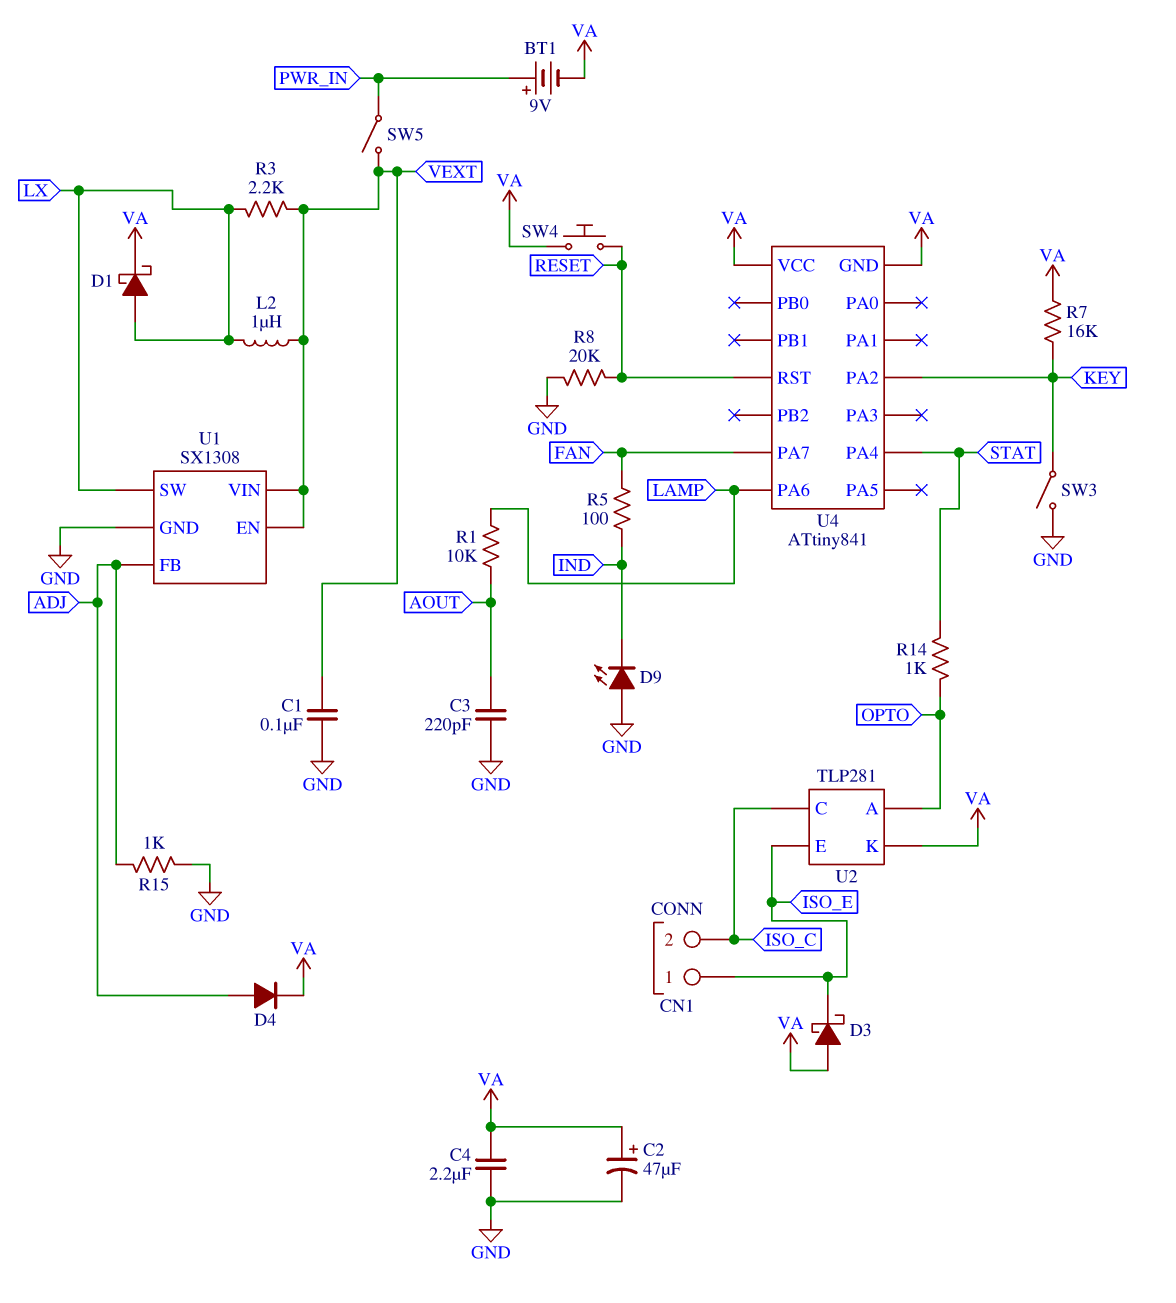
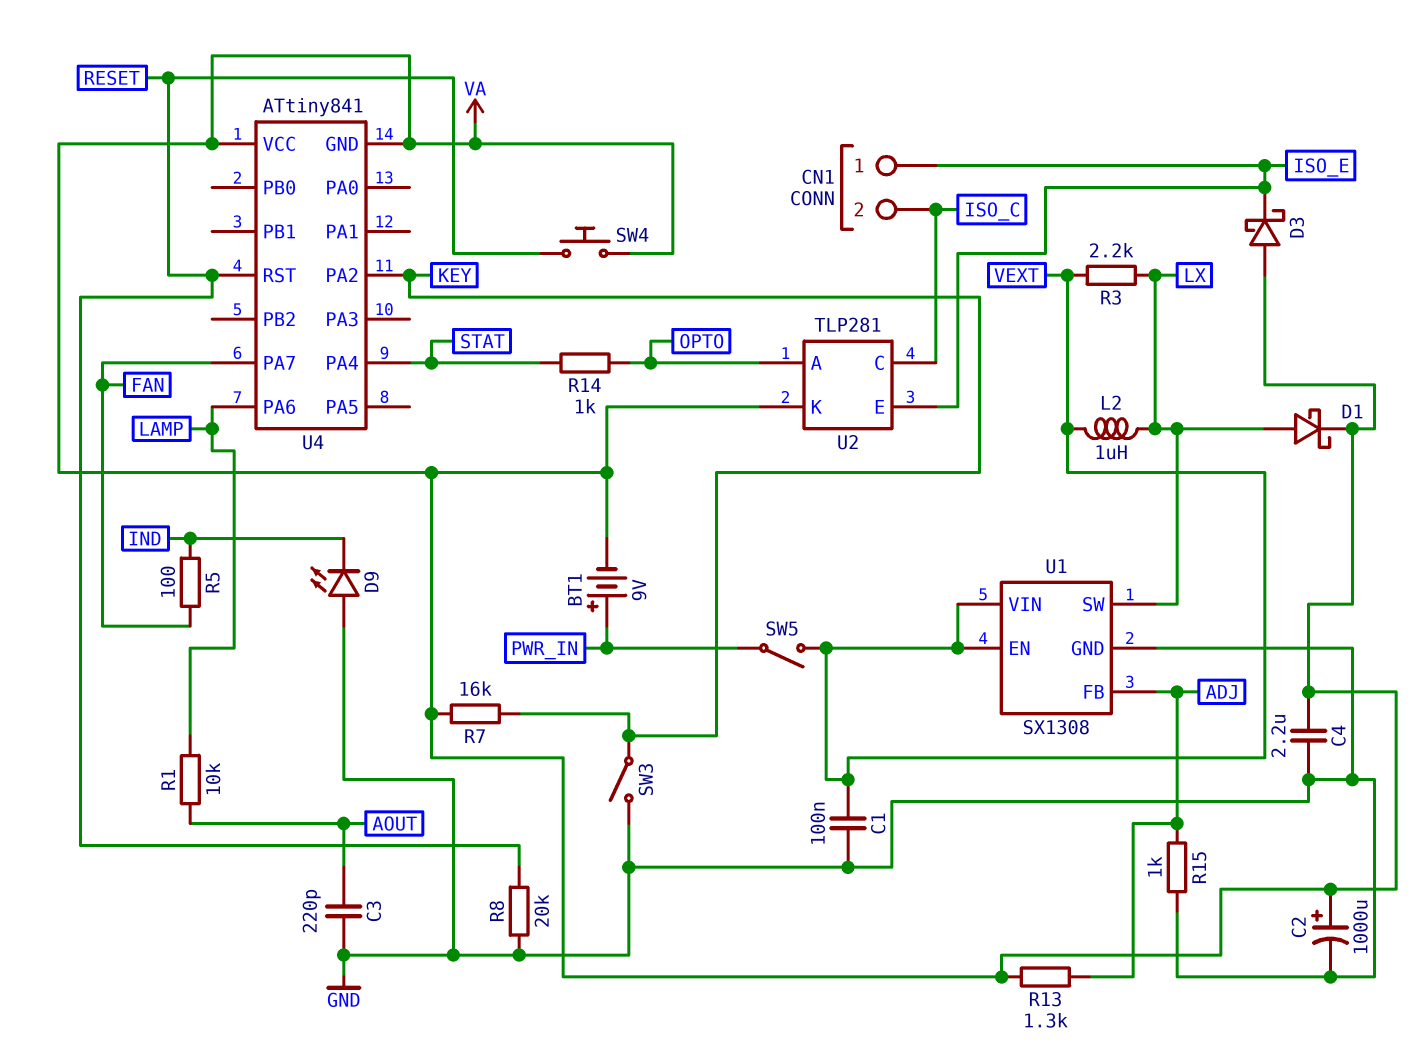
C2: 47uF (plus VA, minus GND) -> 1000uF (plus VA, minus GND)
D4: diode (A ADJ, K VA) -> none
R13: none -> 1.3k (ADJ, VA)

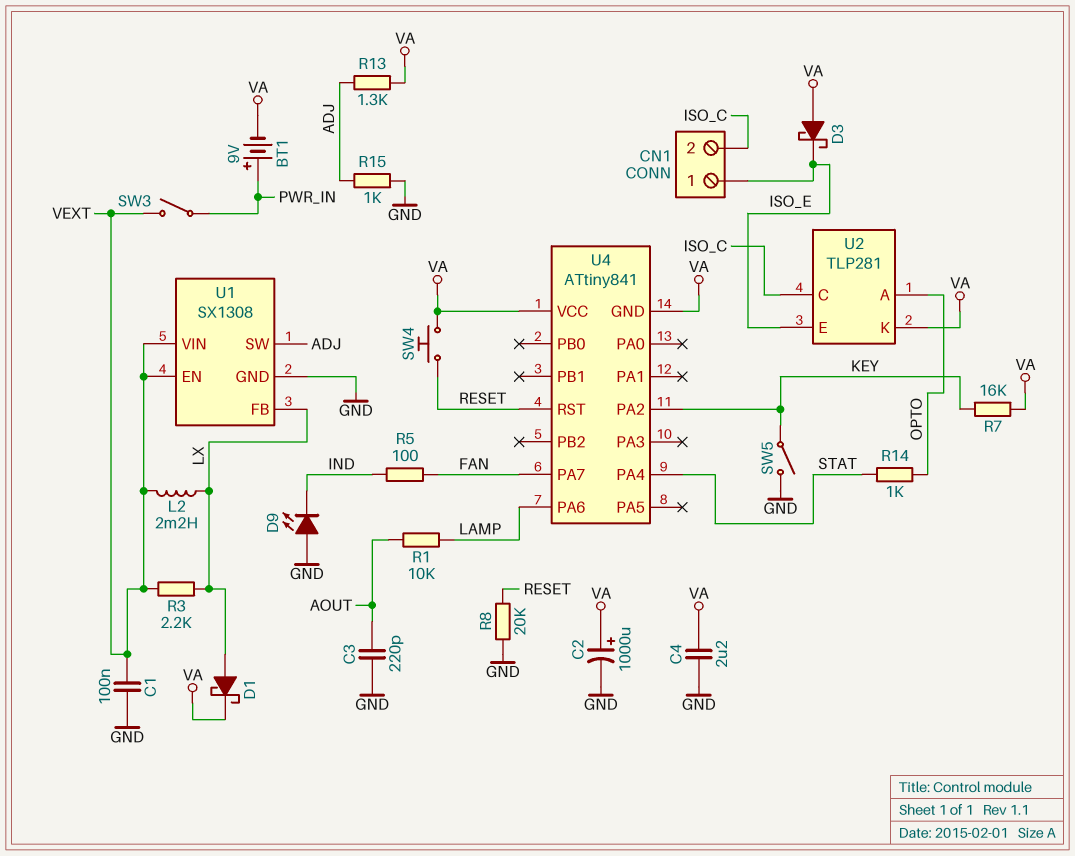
L2: 1uH (LX, VEXT) -> 2.2mH (LX, VEXT)
SW3: switch (GND, KEY) -> switch (PWR_IN, VEXT)
SW5: switch (PWR_IN, VEXT) -> switch (GND, KEY)
U1 pin FB: ADJ -> LX
U1 pin SW: LX -> ADJ

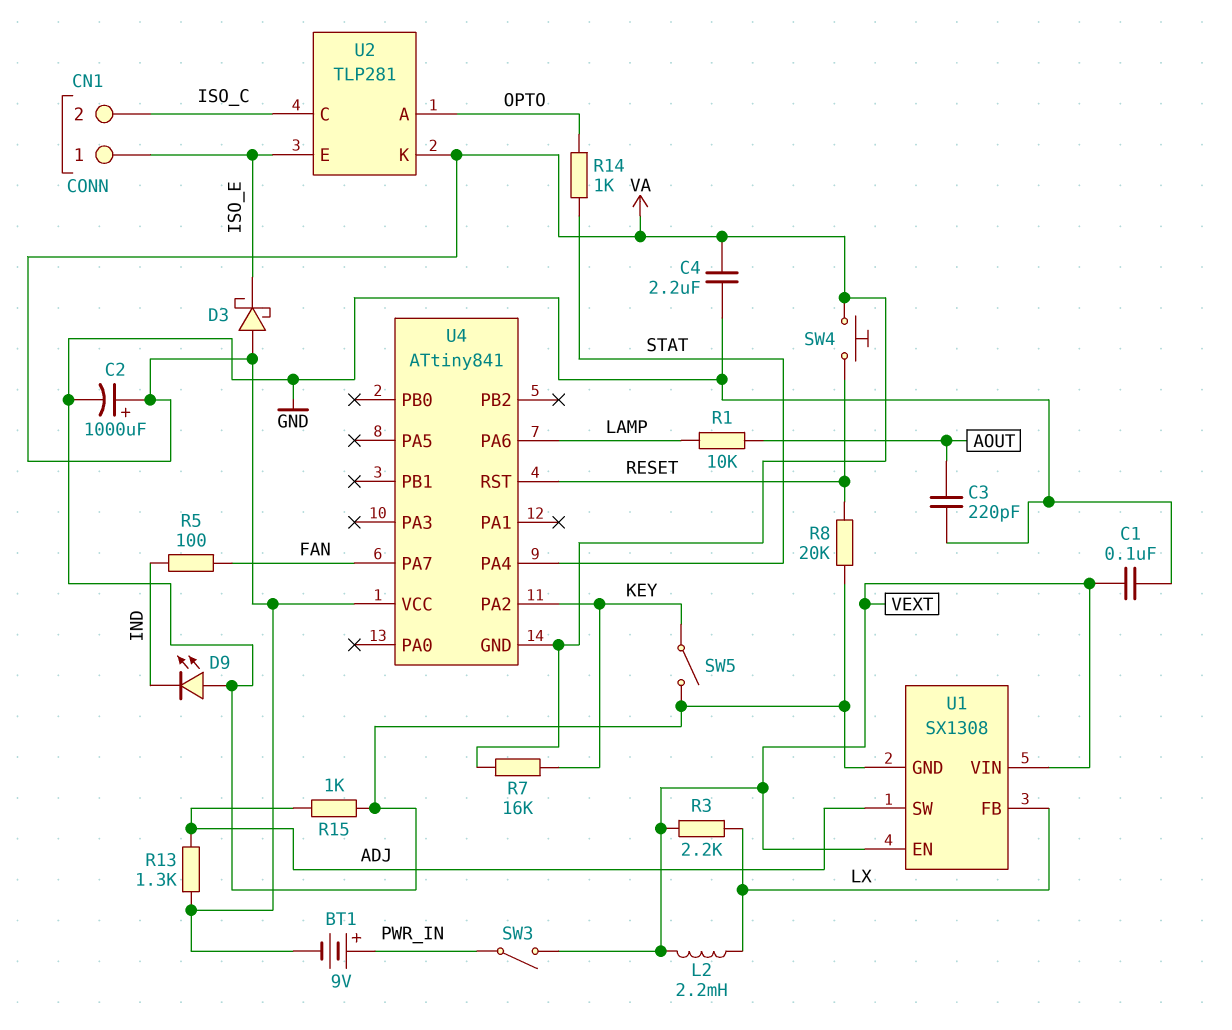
D1: schottky (A LX, K VA) -> none

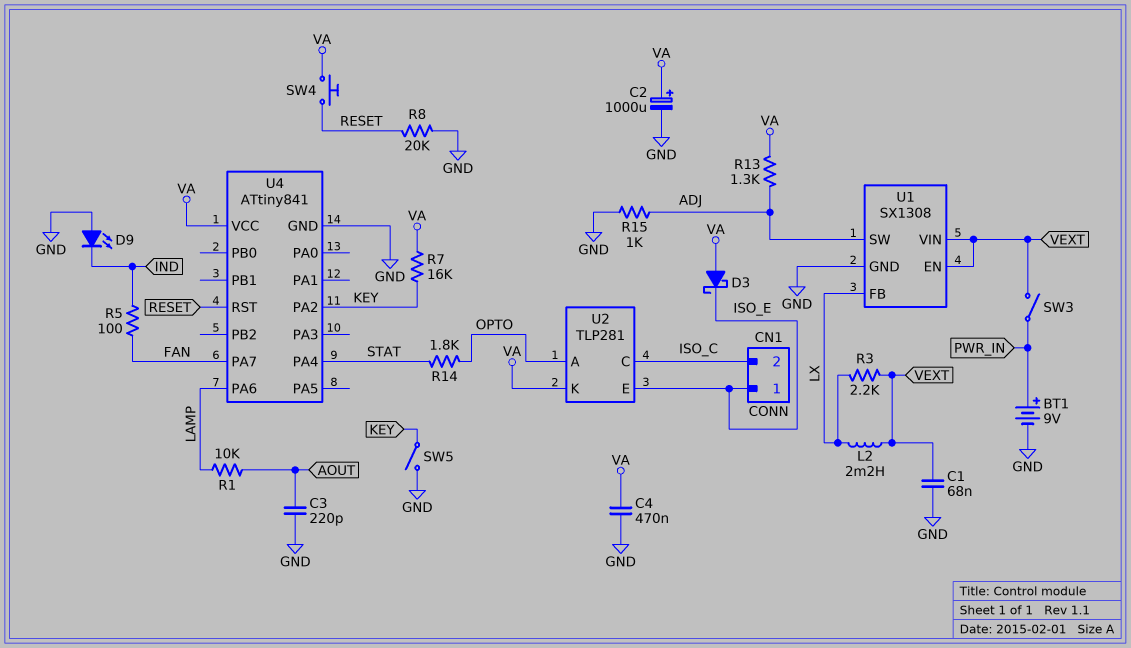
BT1: 9V (plus PWR_IN, minus VA) -> 9V (plus PWR_IN, minus GND)
C1: 100nF (GND, VEXT) -> 68nF (GND, VEXT)
C4: 2.2uF (GND, VA) -> 470nF (GND, VA)
R14: 1k (OPTO, STAT) -> 1.8k (OPTO, STAT)
U4 pin GND: VA -> GND

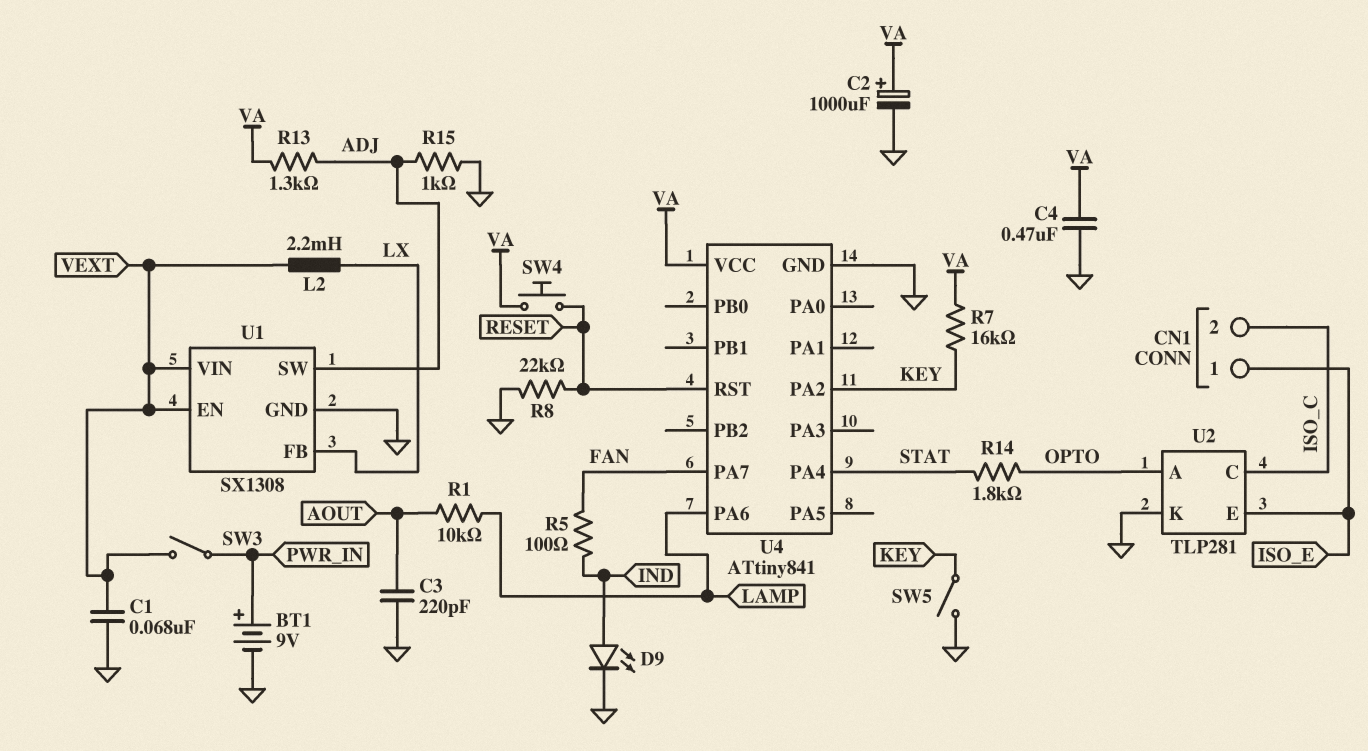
D3: schottky (A VA, K ISO_E) -> none
D9: LED (A GND, K IND) -> LED (A IND, K GND)
R3: 2.2k (LX, VEXT) -> none
R8: 20k (GND, RESET) -> 22k (GND, RESET)
U2 pin K: VA -> GND

